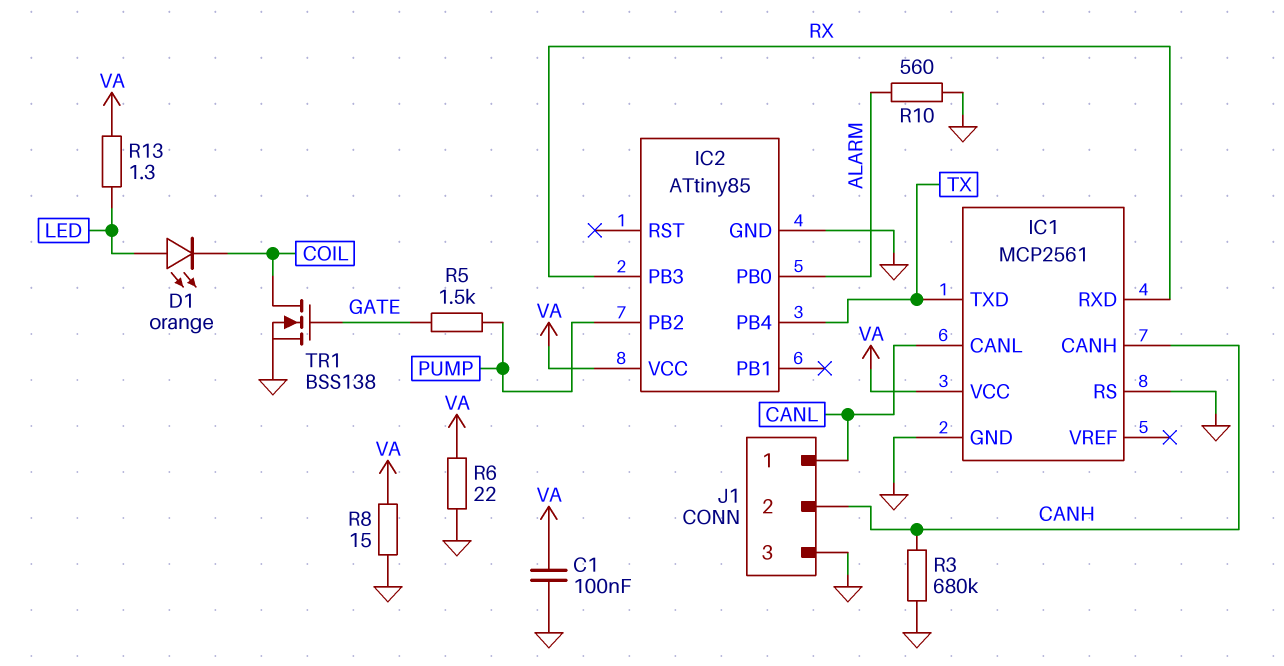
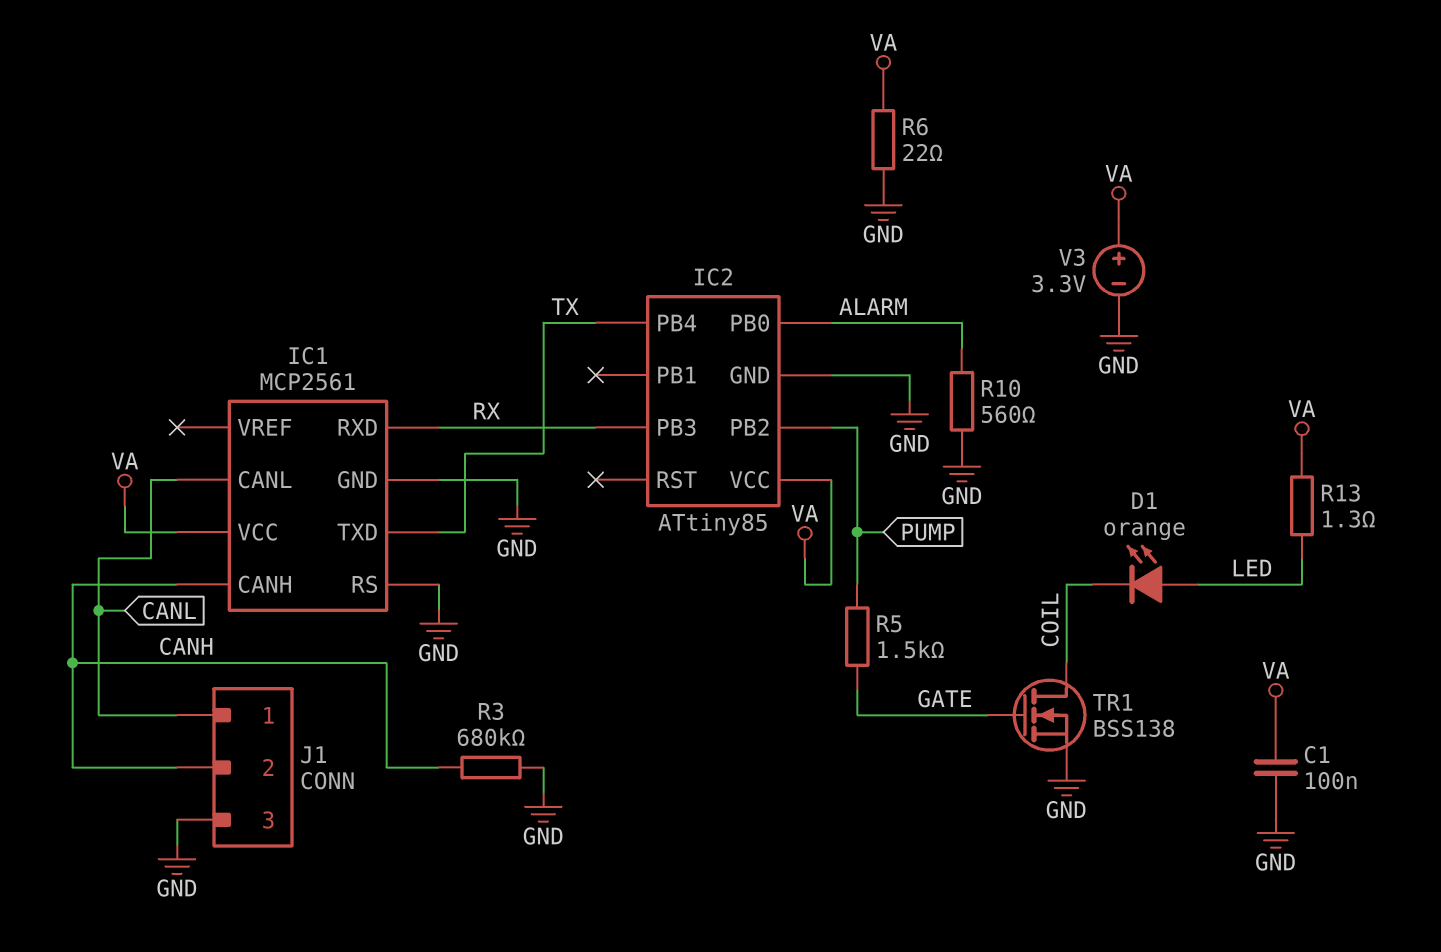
R8: 15 (GND, VA) -> none
V3: none -> 3.3V (plus VA, minus GND)

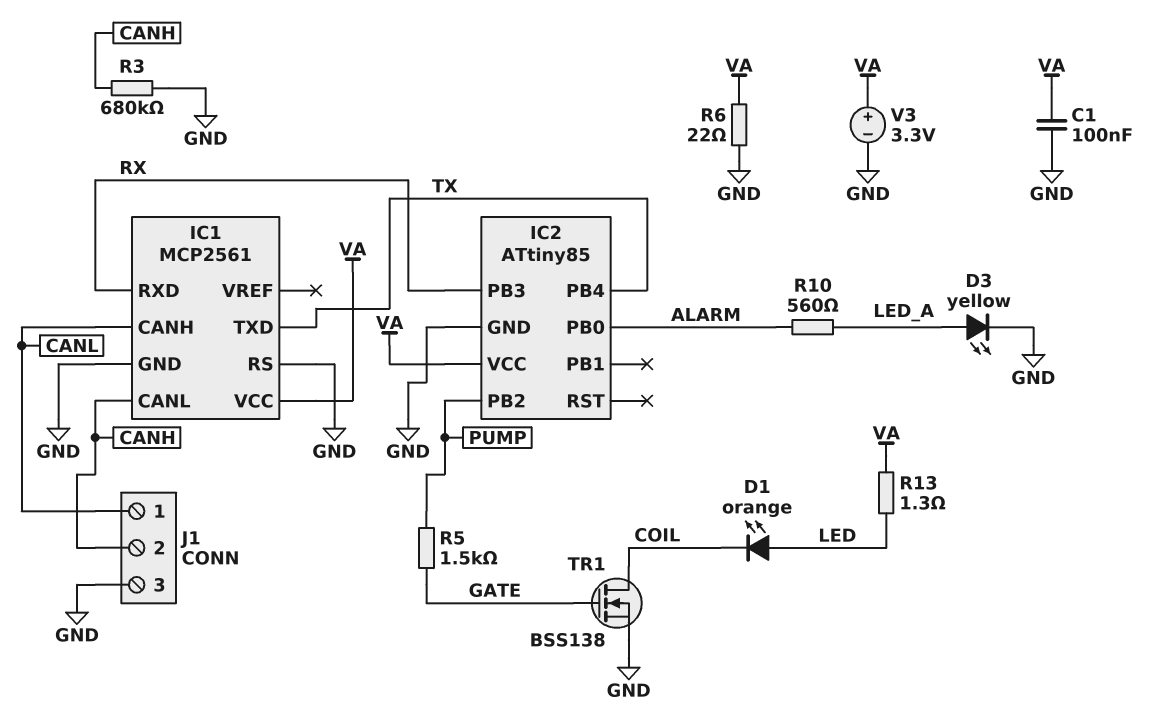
D3: none -> LED yellow (A LED_A, K GND)
IC1 pin CANH: CANH -> CANL
IC1 pin CANL: CANL -> CANH
R10: 560 (ALARM, GND) -> 560 (ALARM, LED_A)

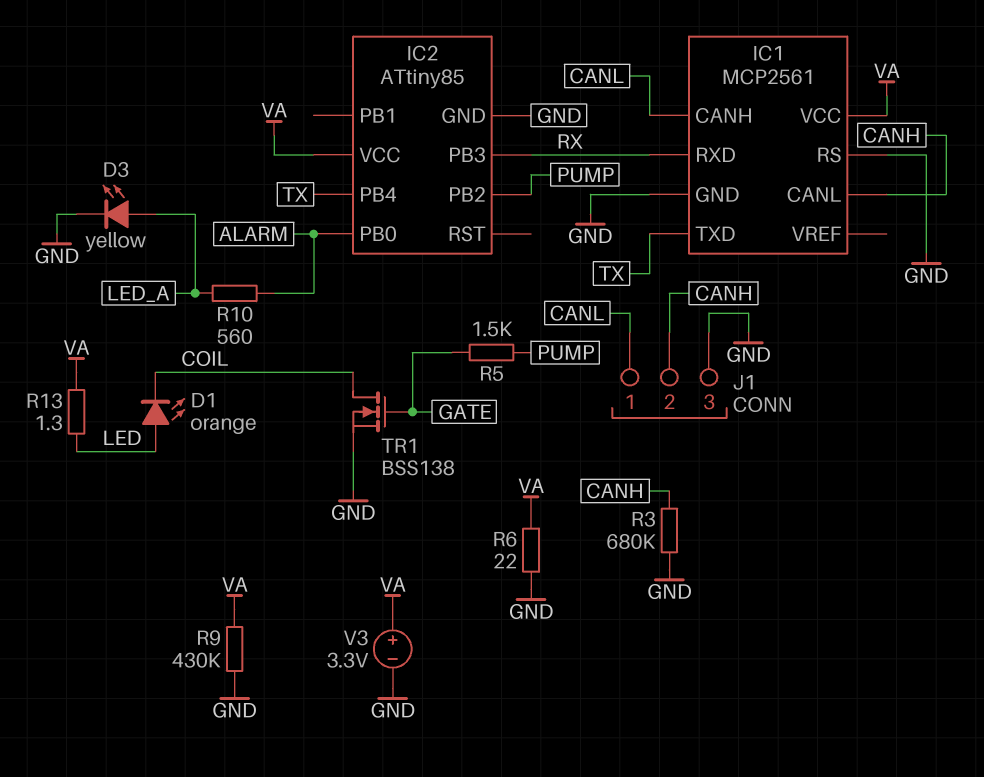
C1: 100nF (GND, VA) -> none
R9: none -> 430k (GND, VA)

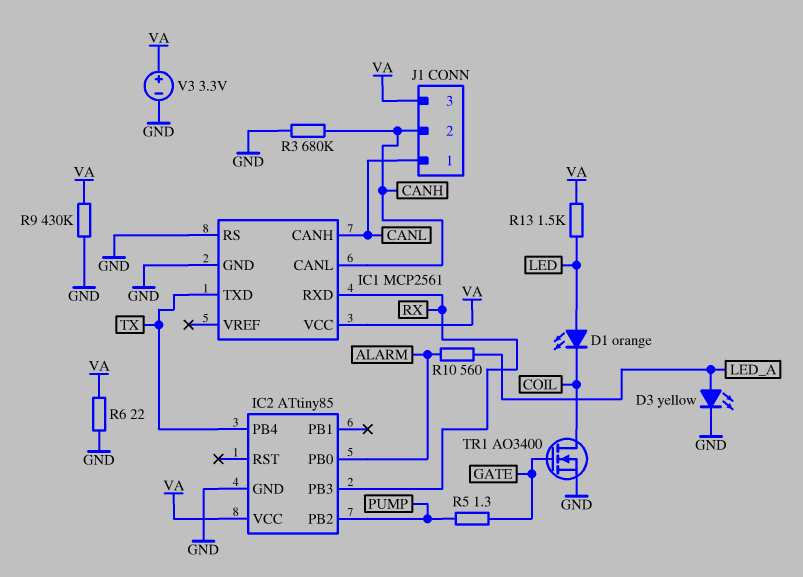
J1 pin 3: GND -> VA
R5: 1.5k (GATE, PUMP) -> 1.3 (GATE, PUMP)
R13: 1.3 (LED, VA) -> 1.5k (LED, VA)
TR1: NMOS BSS138 (G GATE, D COIL, S GND) -> NMOS AO3400 (G GATE, D COIL, S GND)

